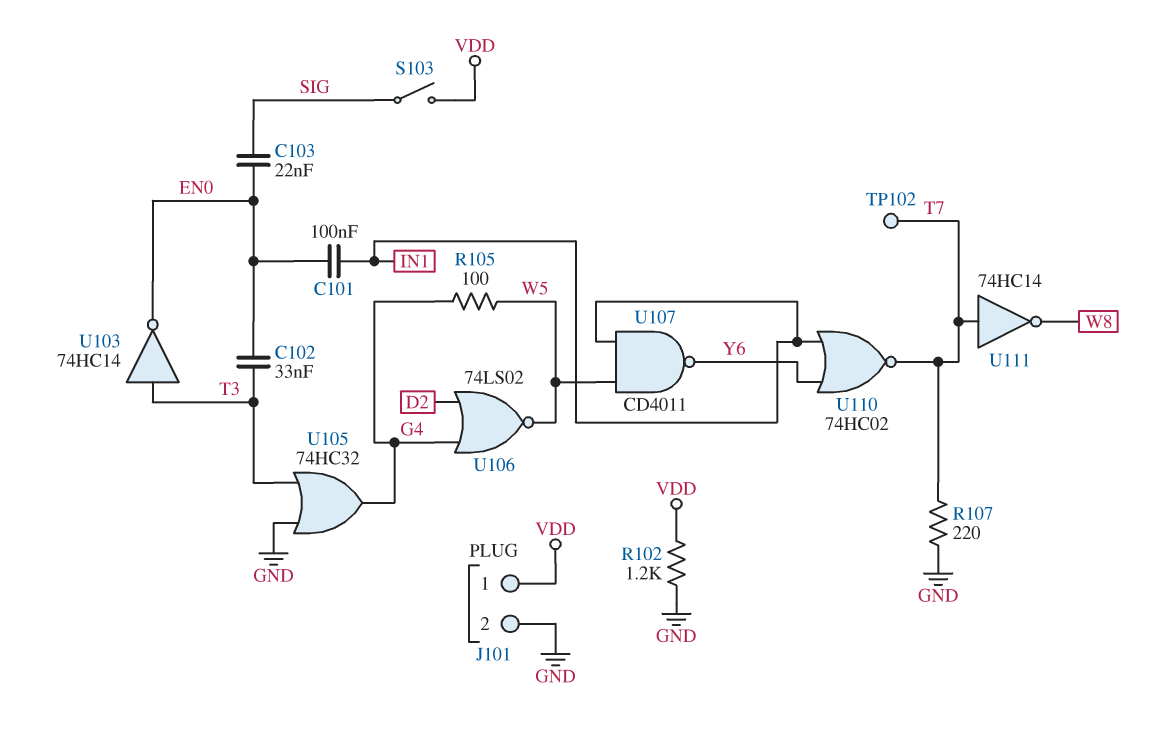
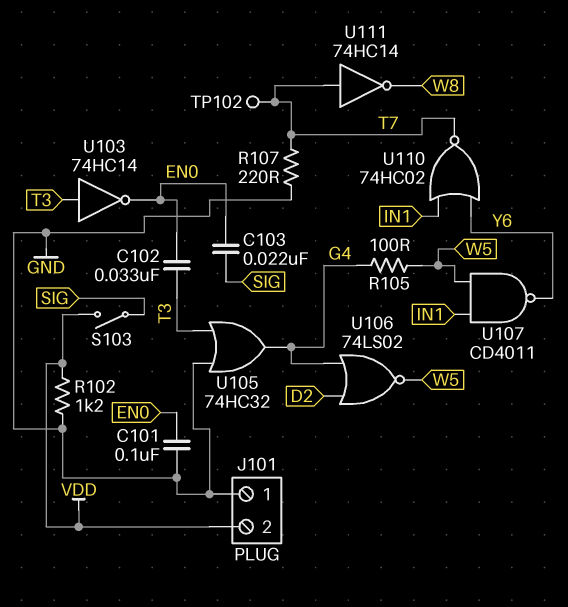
C101: 100nF (EN0, IN1) -> 100nF (EN0, GND)
J101 pin 1: VDD -> GND
J101 pin 2: GND -> VDD

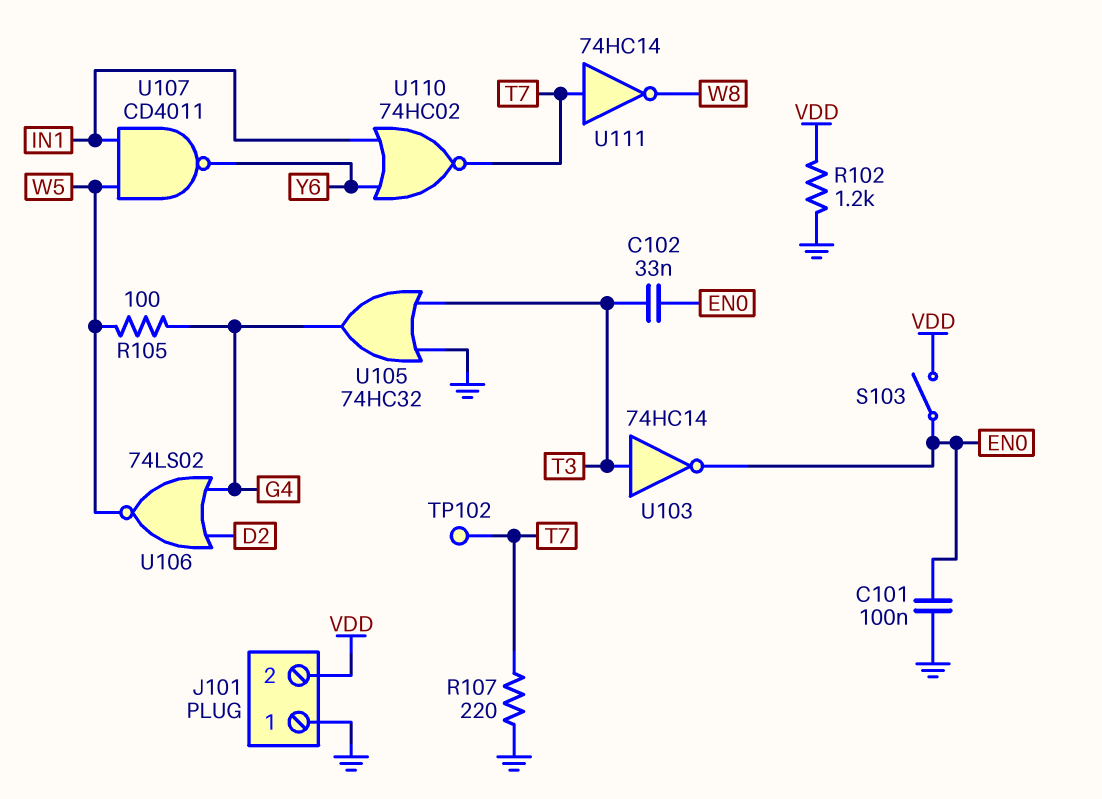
C103: 22nF (EN0, SIG) -> none
S103: switch (SIG, VDD) -> switch (EN0, VDD)

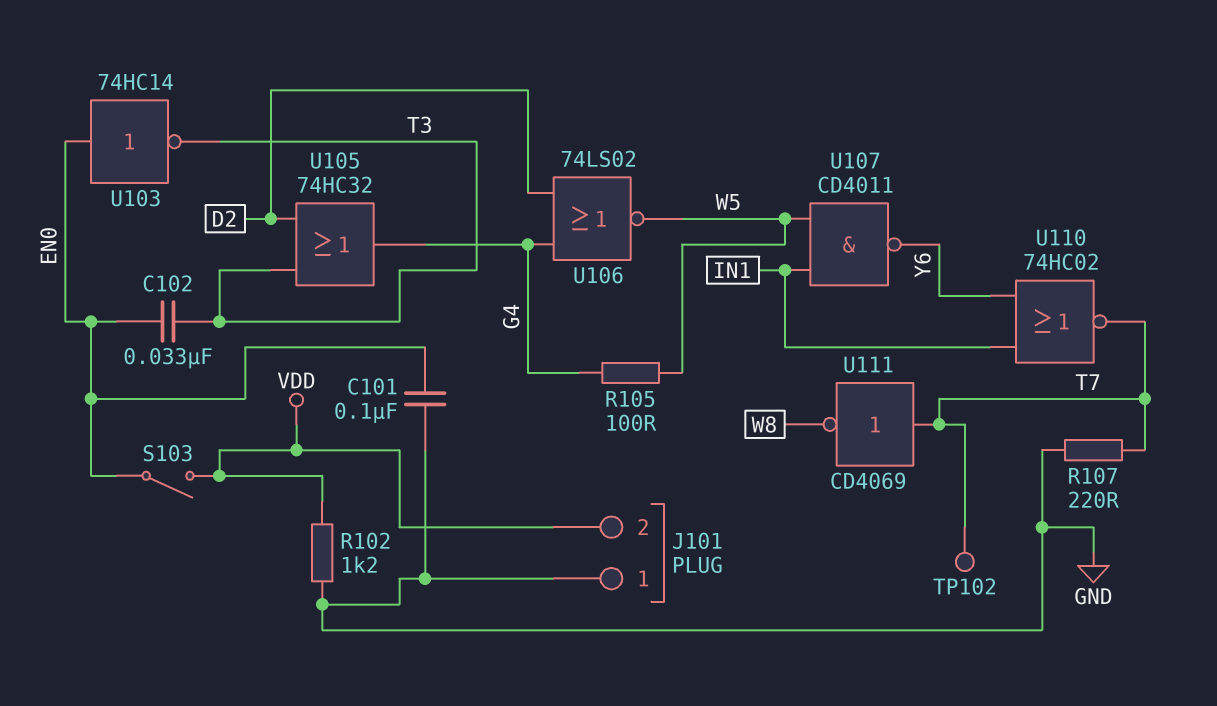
U103: NOT 74HC14 (in T3, out EN0) -> NOT 74HC14 (in EN0, out T3)
U105: OR 74HC32 (in GND, in T3, out G4) -> OR 74HC32 (in D2, in T3, out G4)
U111: NOT 74HC14 (in T7, out W8) -> NOT CD4069 (in T7, out W8)

